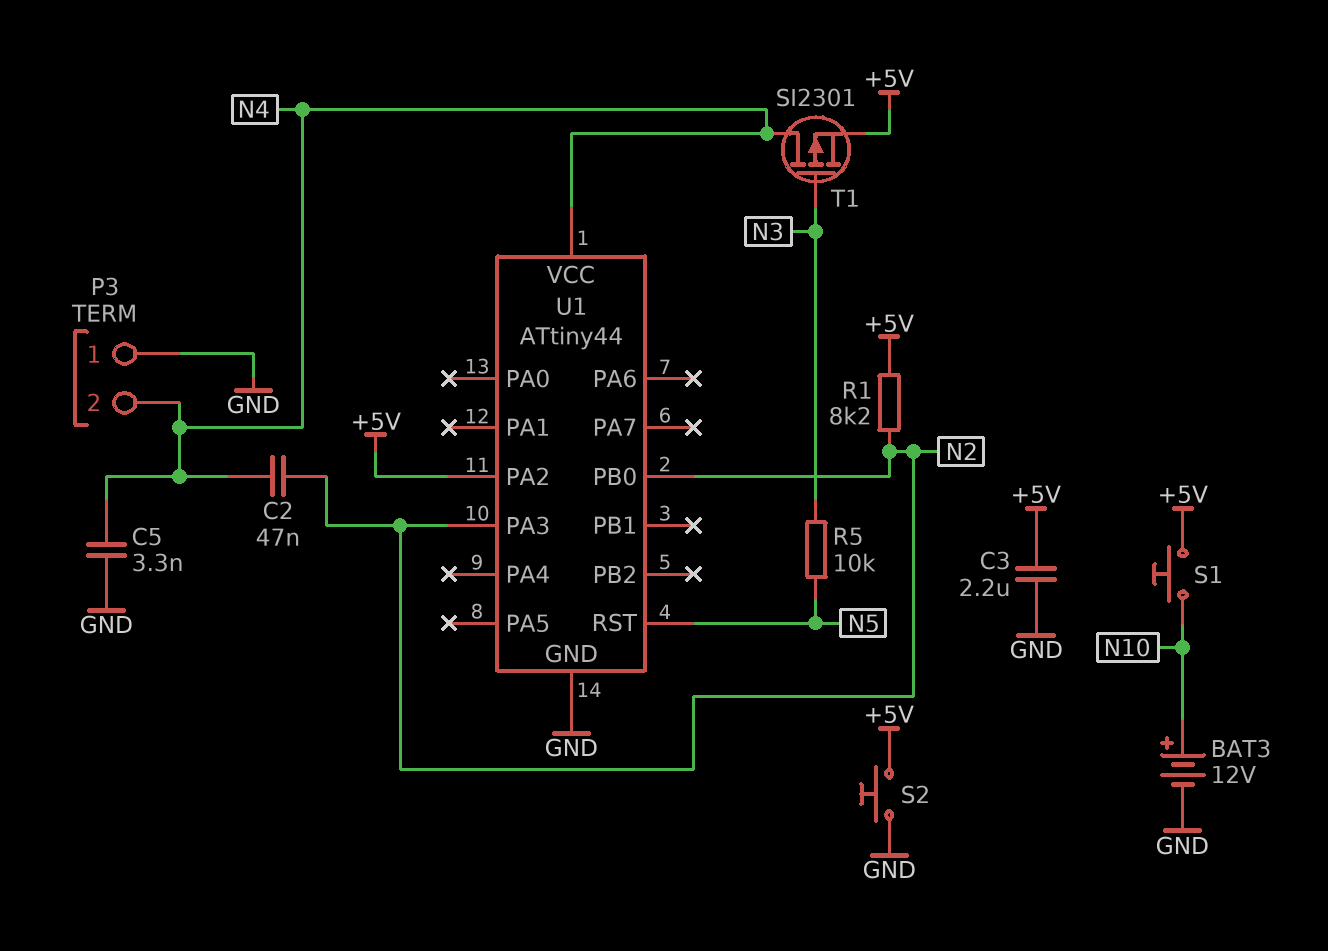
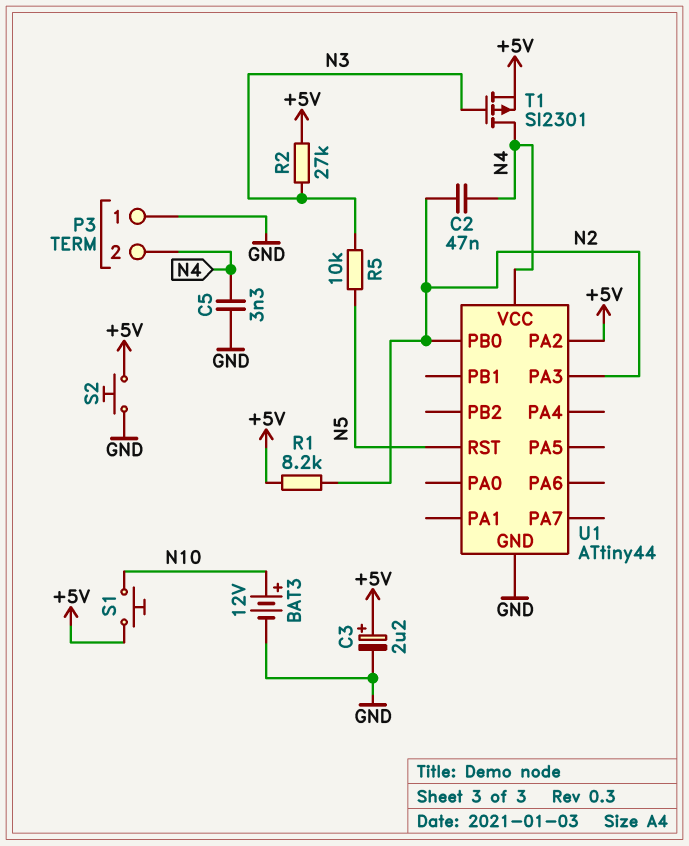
C3: 2.2uF (+5V, GND) -> 2.2uF (plus +5V, minus GND)
R2: none -> 27k (+5V, N3)

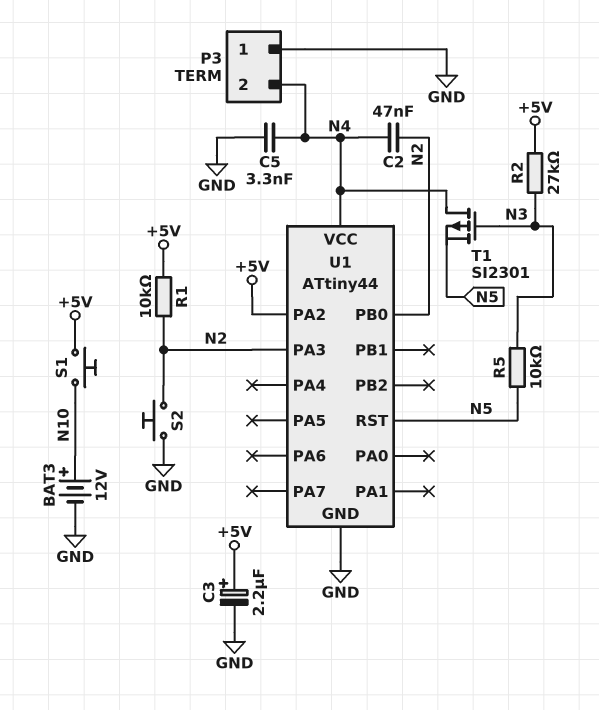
R1: 8.2k (+5V, N2) -> 10k (+5V, N2)
S2: button (+5V, GND) -> button (GND, N2)
T1: PMOS SI2301 (G N3, D N4, S +5V) -> PMOS SI2301 (G N3, D N4, S N5)

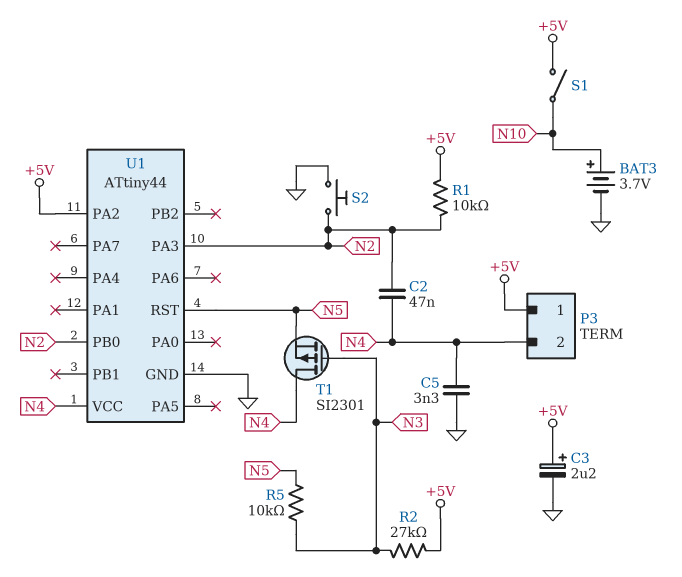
BAT3: 12V (plus N10, minus GND) -> 3.7V (plus N10, minus GND)
P3 pin 1: GND -> +5V
S1: button (+5V, N10) -> switch (+5V, N10)

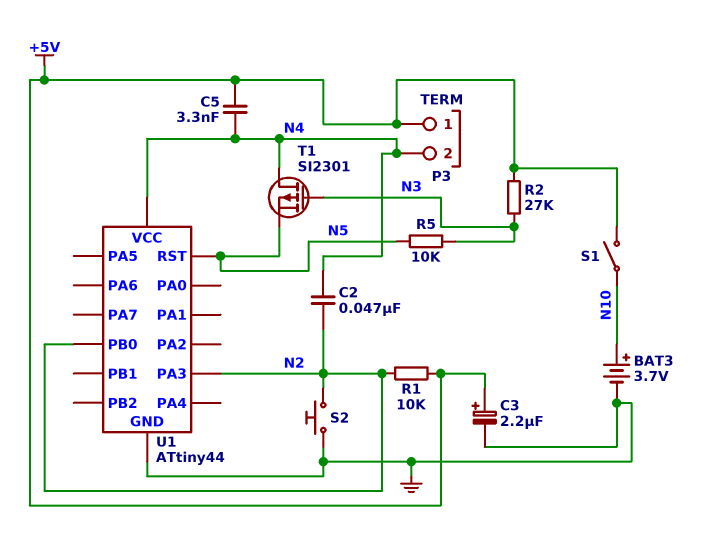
C5: 3.3nF (GND, N4) -> 3.3nF (+5V, N4)
U1 pin PA2: +5V -> none

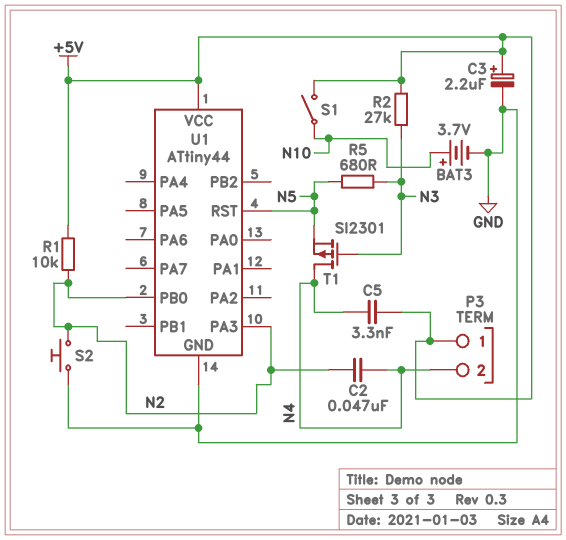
R5: 10k (N3, N5) -> 680 (N3, N5)
U1 pin VCC: N4 -> +5V

